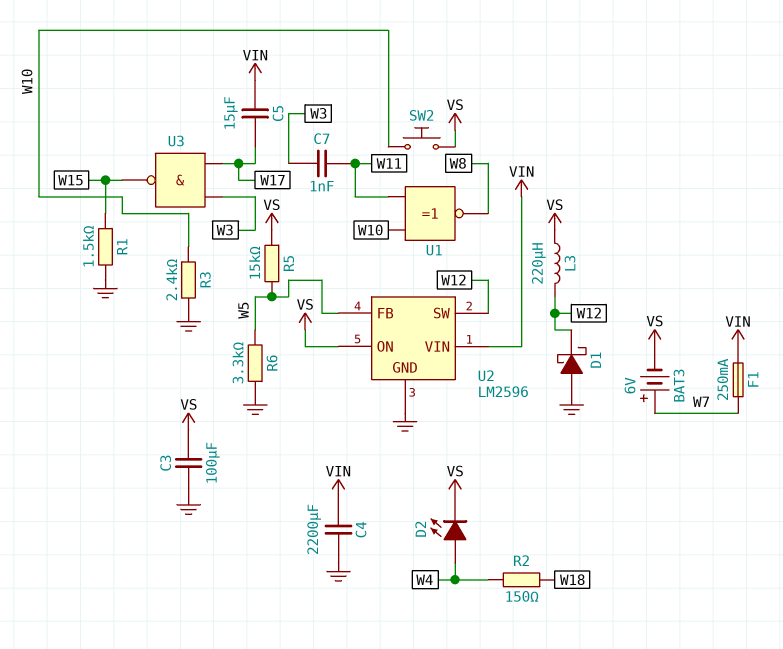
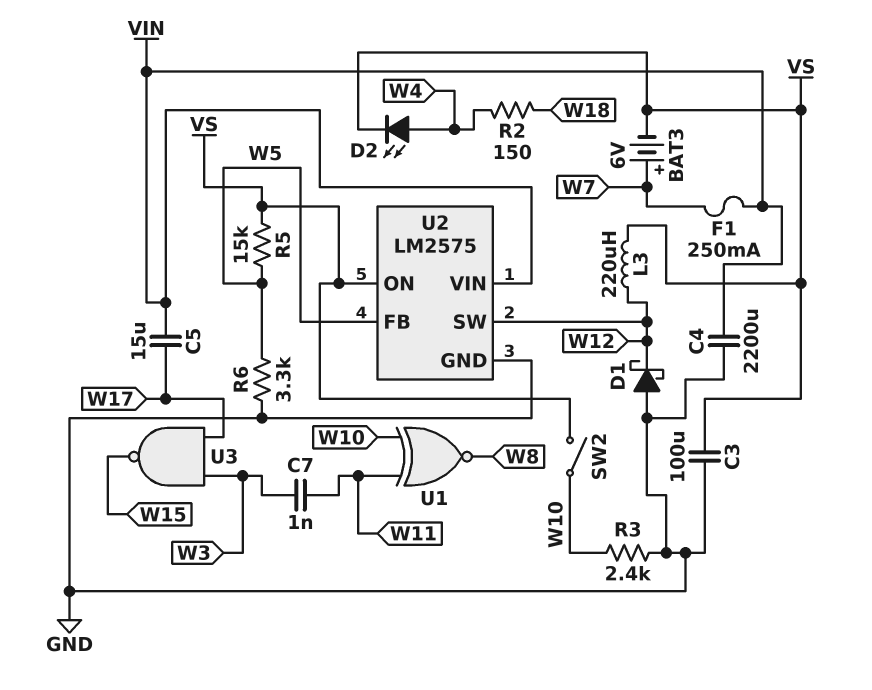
R1: 1.5k (GND, W15) -> none
SW2: button (VS, W10) -> switch (VS, W10)
U2: LM2596 -> LM2575

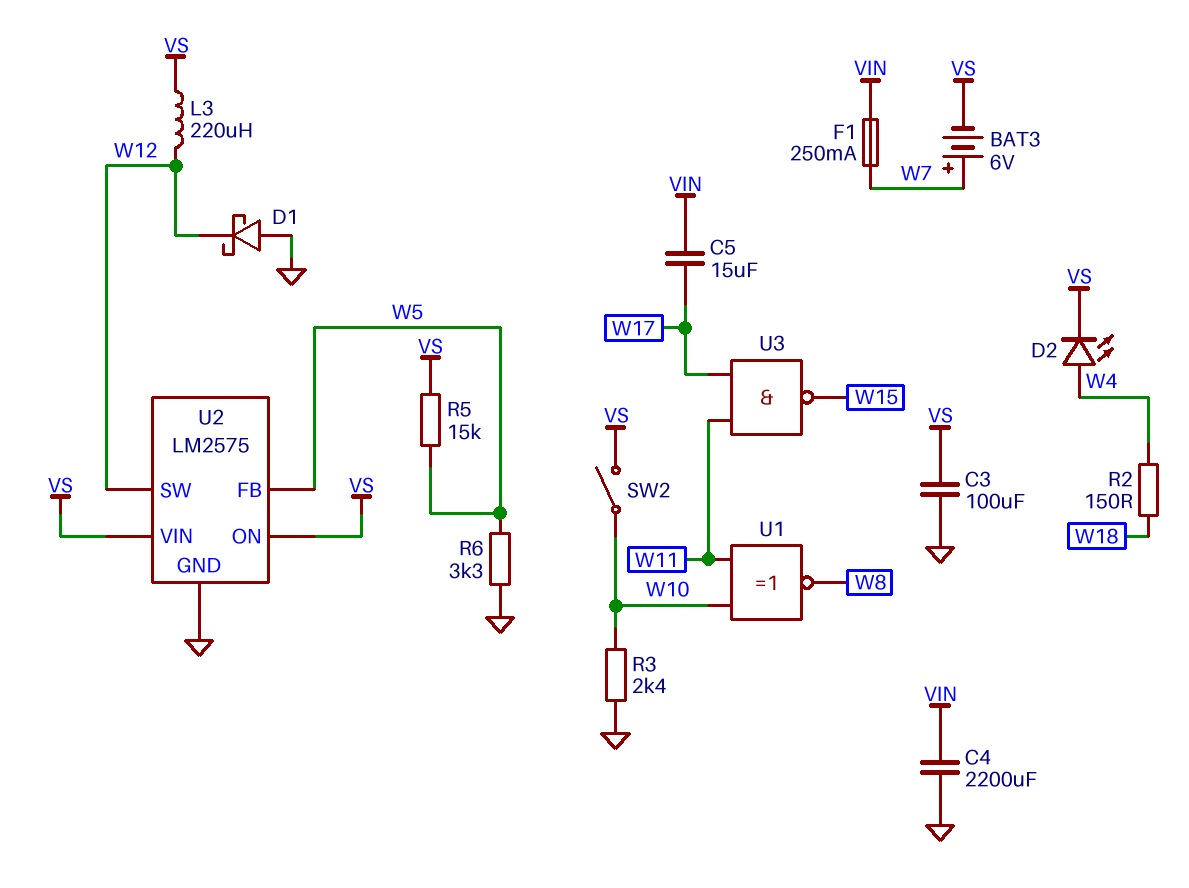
C7: 1nF (W3, W11) -> none
U2 pin VIN: VIN -> VS
U3: NAND (in W3, in W17, out W15) -> NAND (in W11, in W17, out W15)

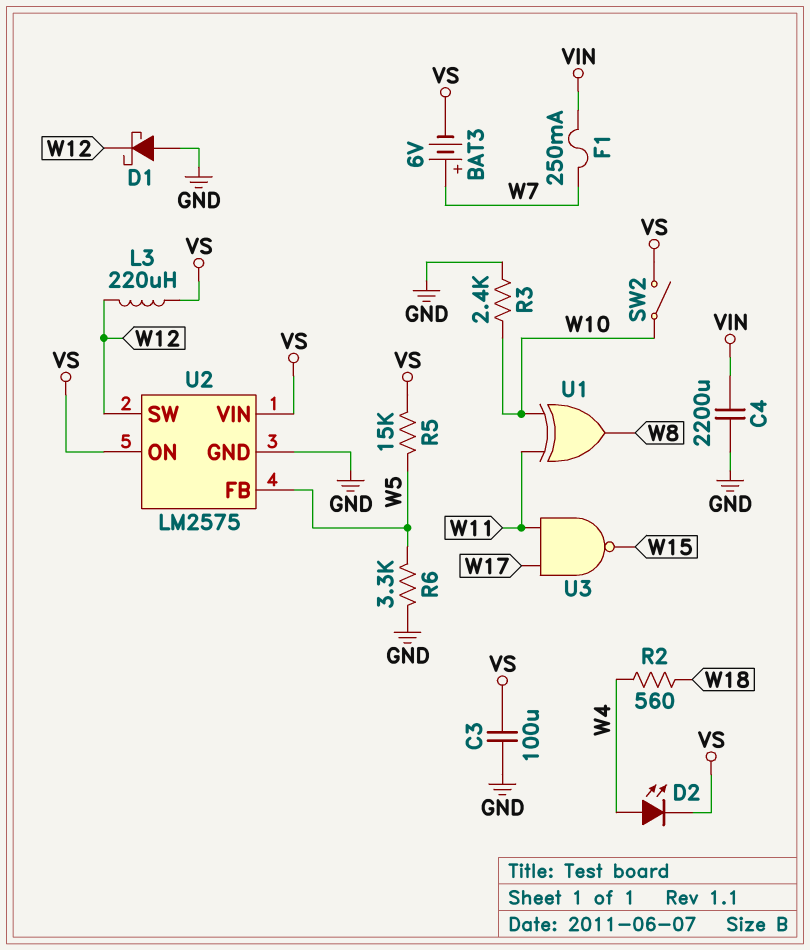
C5: 15uF (VIN, W17) -> none
R2: 150 (W4, W18) -> 560 (W4, W18)
U1: XNOR (in W10, in W11, out W8) -> XOR (in W10, in W11, out W8)

